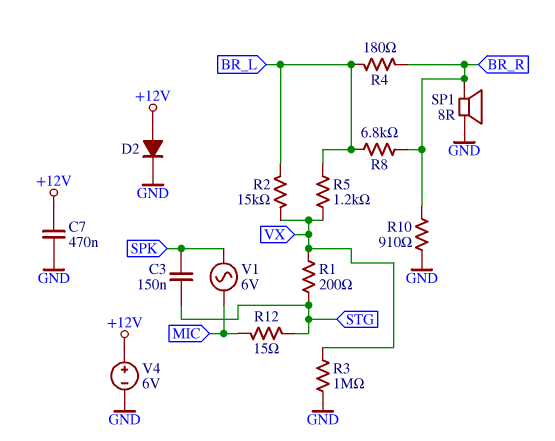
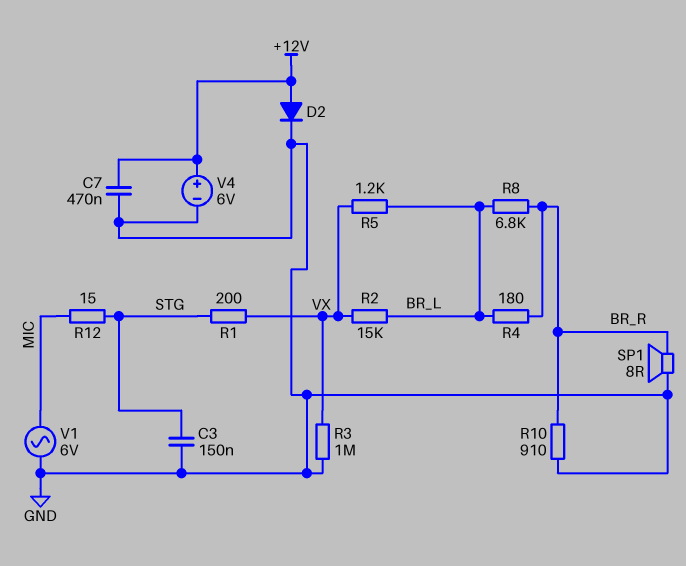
C3: 150nF (SPK, STG) -> 150nF (GND, STG)
V1: AC 6V (MIC, SPK) -> AC 6V (GND, MIC)

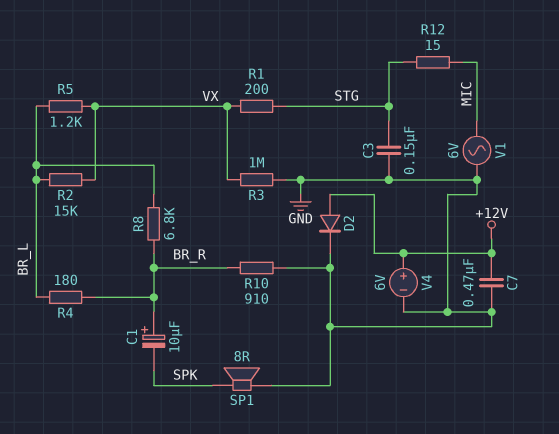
C1: none -> 10uF (plus BR_R, minus SPK)
SP1: speaker 8R (BR_R, GND) -> speaker 8R (GND, SPK)

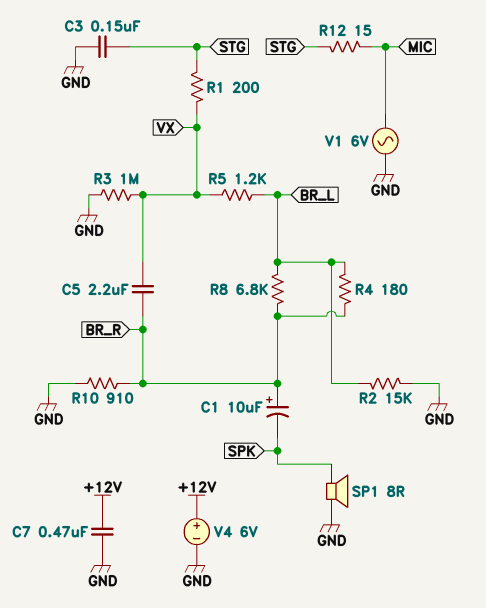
C5: none -> 2.2uF (BR_R, VX)
D2: diode (A +12V, K GND) -> none
R2: 15k (BR_L, VX) -> 15k (BR_L, GND)

